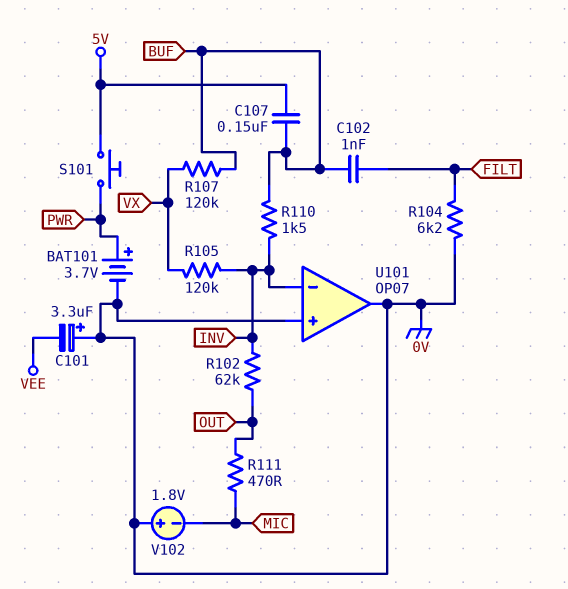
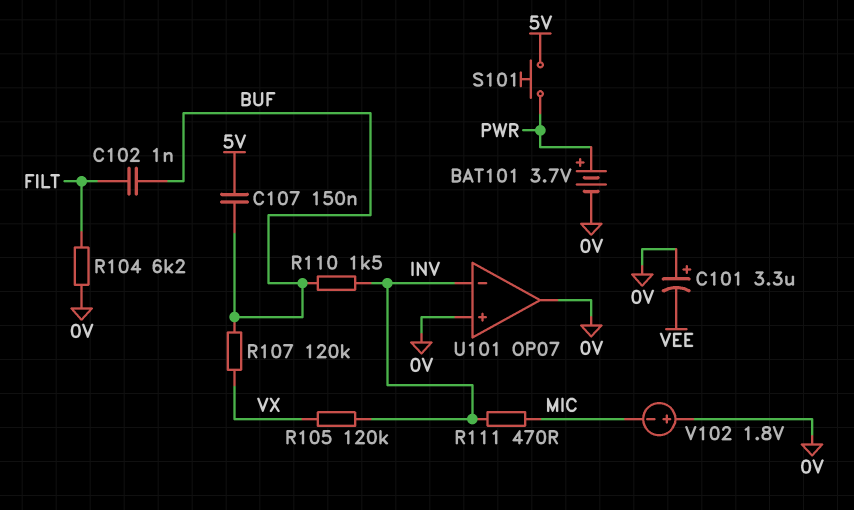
R102: 62k (INV, OUT) -> none
R111: 470 (MIC, OUT) -> 470 (INV, MIC)

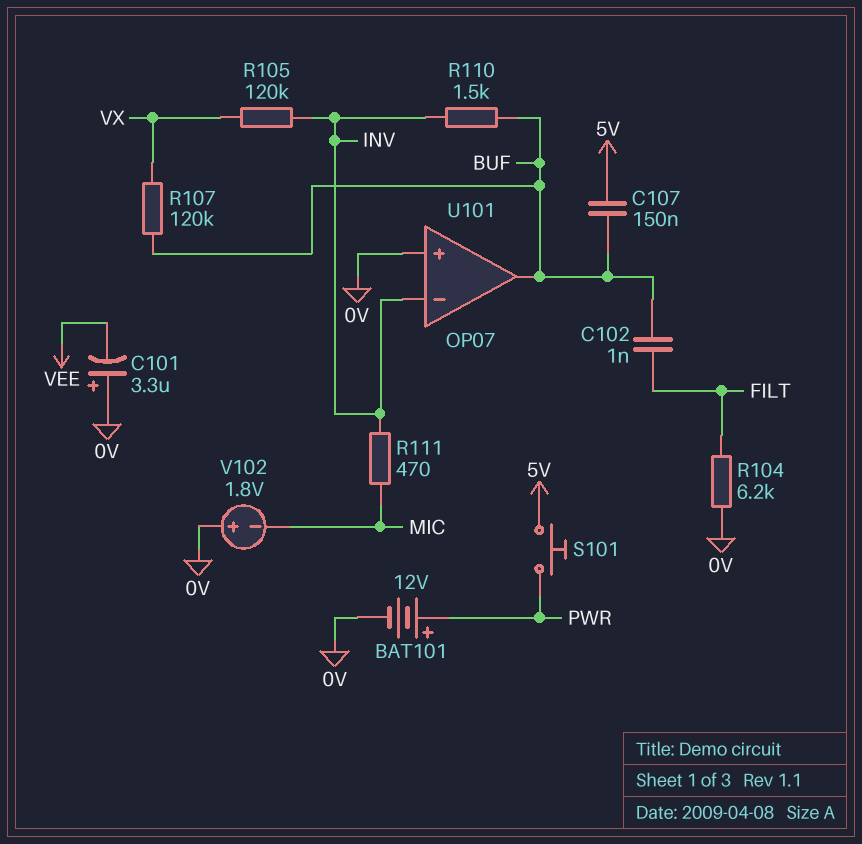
BAT101: 3.7V (plus PWR, minus 0V) -> 12V (plus PWR, minus 0V)
U101 pin out: 0V -> BUF

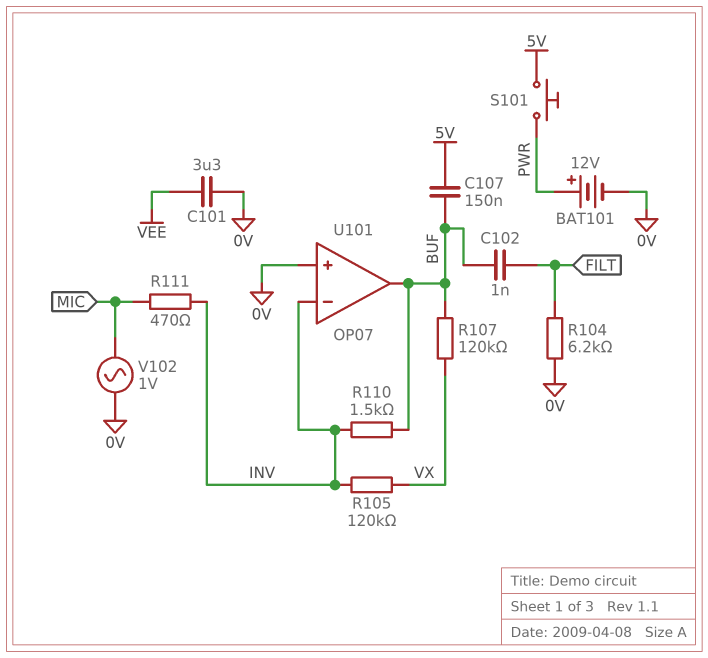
C101: 3.3uF (plus 0V, minus VEE) -> 3.3uF (0V, VEE)
V102: 1.8V (plus 0V, minus MIC) -> AC 1V (0V, MIC)

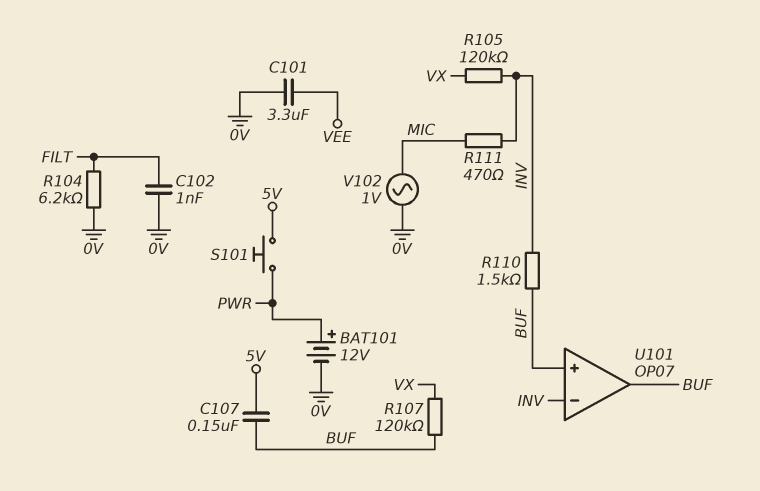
C102: 1nF (BUF, FILT) -> 1nF (0V, FILT)
U101 pin in+: 0V -> BUF

